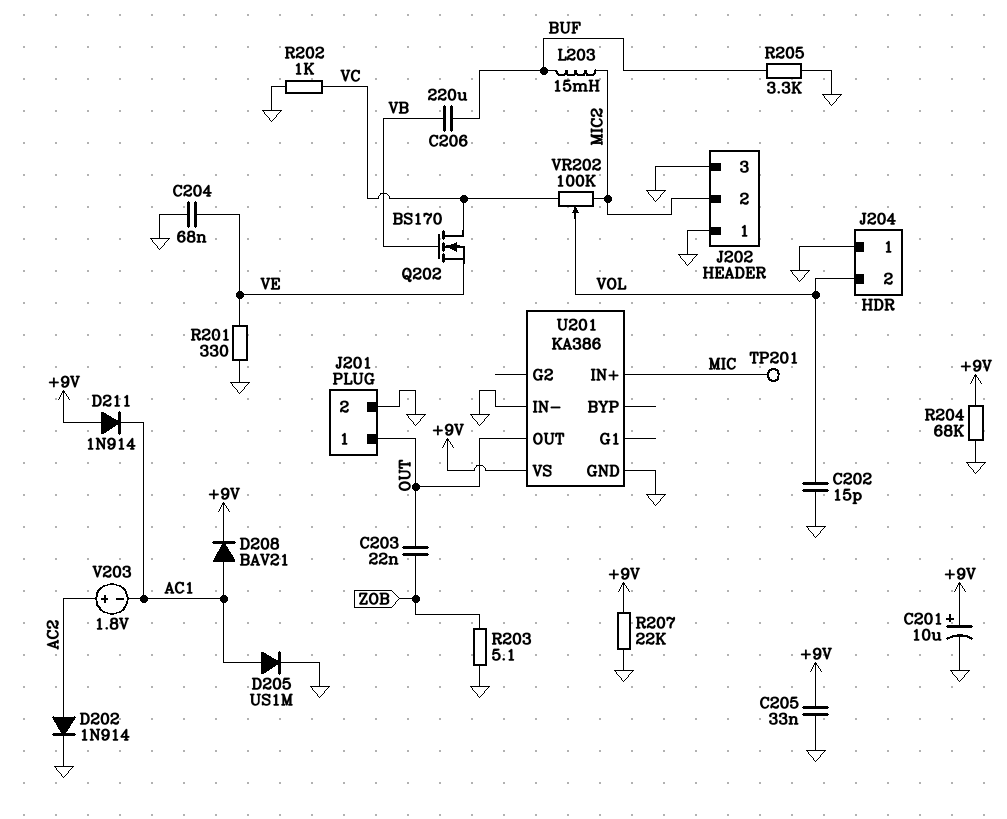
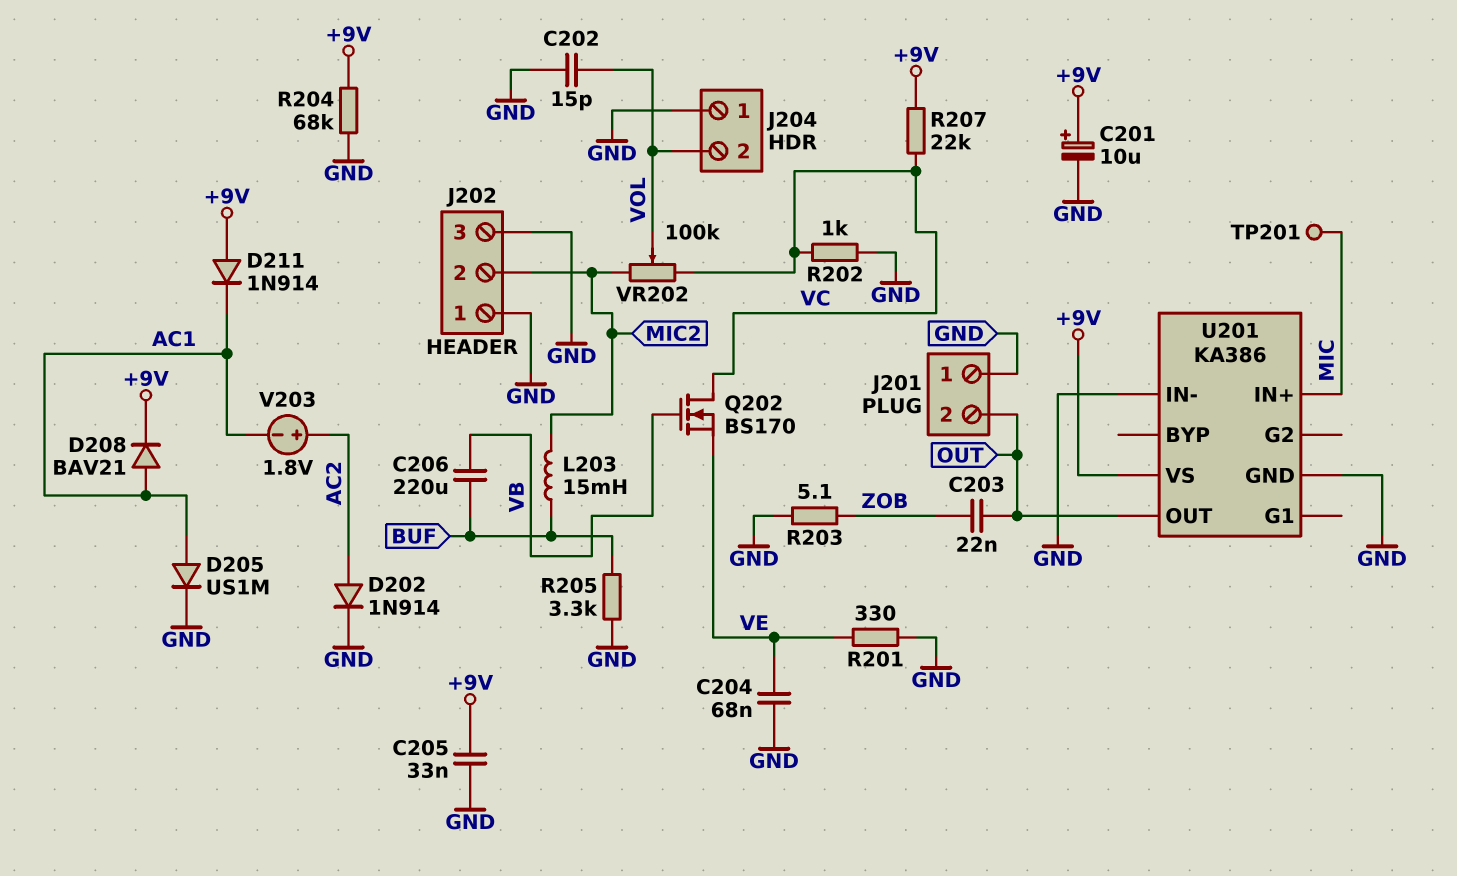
J201 pin 1: OUT -> GND
J201 pin 2: GND -> OUT
R207: 22k (+9V, GND) -> 22k (+9V, VC)

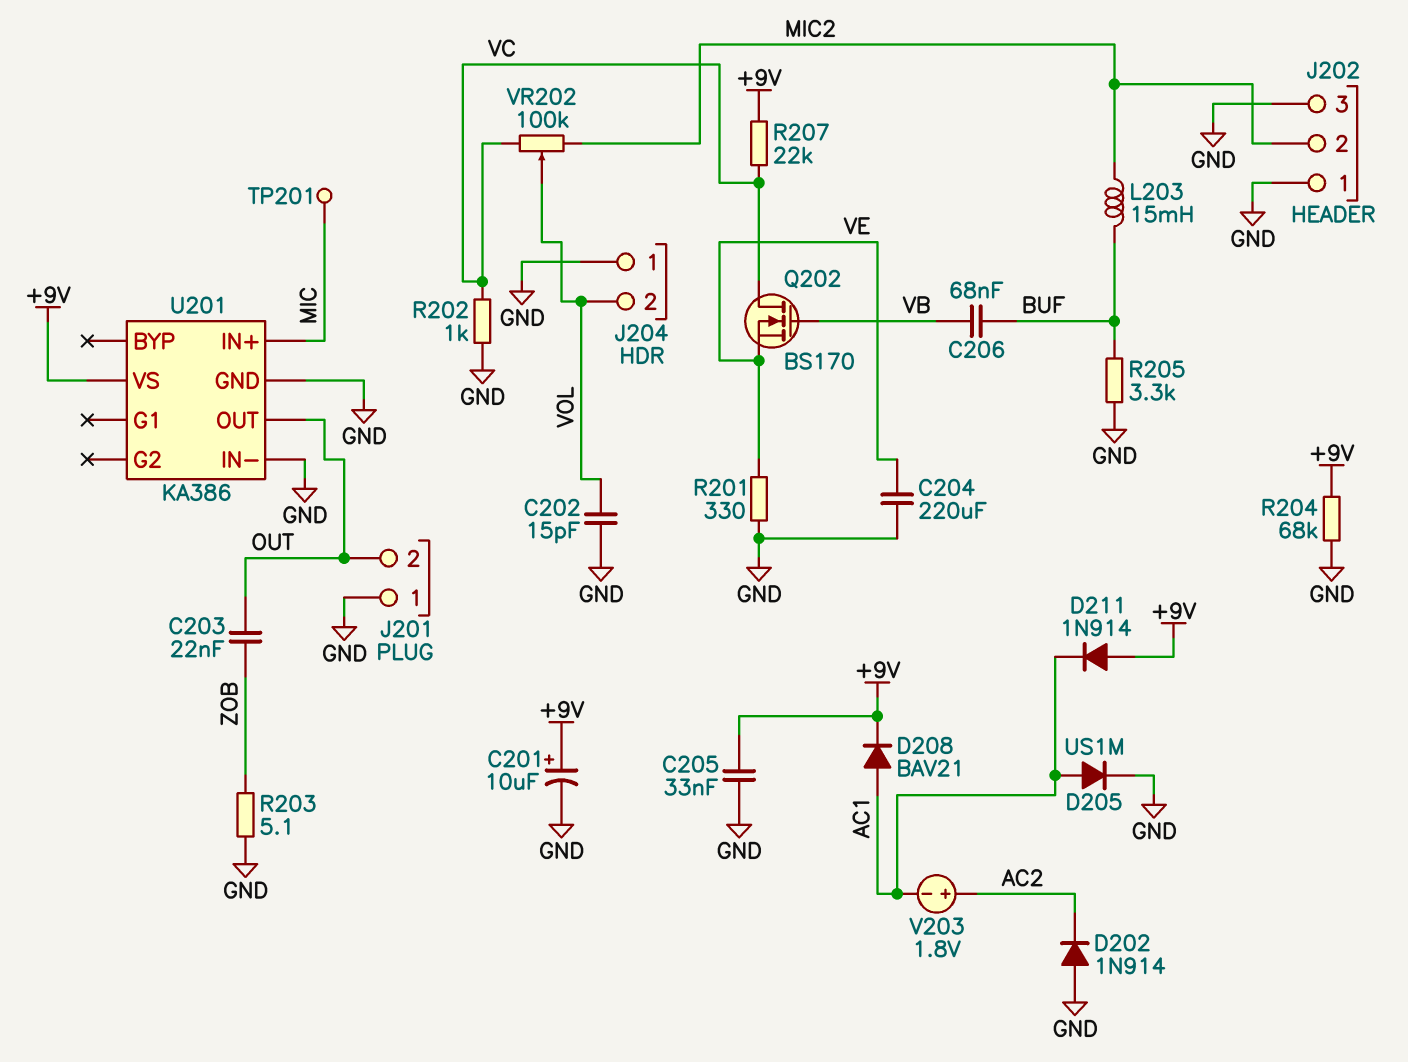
C204: 68nF (GND, VE) -> 220uF (GND, VE)
C206: 220uF (BUF, VB) -> 68nF (BUF, VB)
D202: diode 1N914 (A AC2, K GND) -> diode 1N914 (A GND, K AC2)

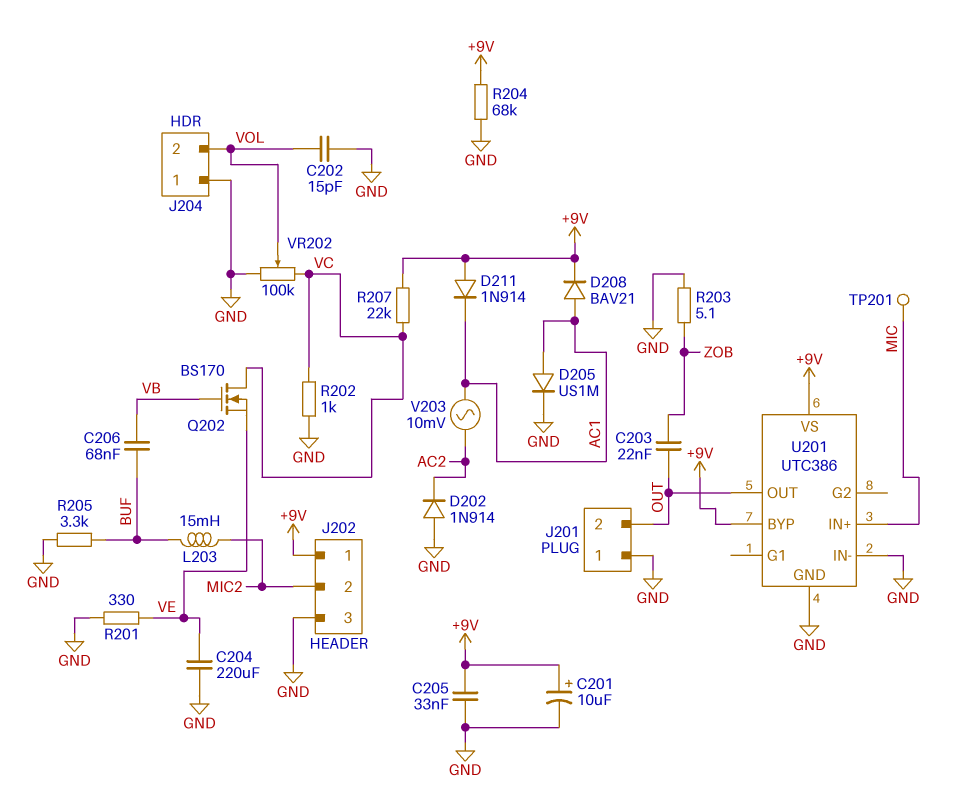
J202 pin 1: GND -> +9V
U201: KA386 -> UTC386
U201 pin BYP: none -> +9V
V203: 1.8V (plus AC2, minus AC1) -> AC 10mV (AC1, AC2)
VR202: 100k (MIC2, VC, wiper VOL) -> 100k (GND, VC, wiper VOL)

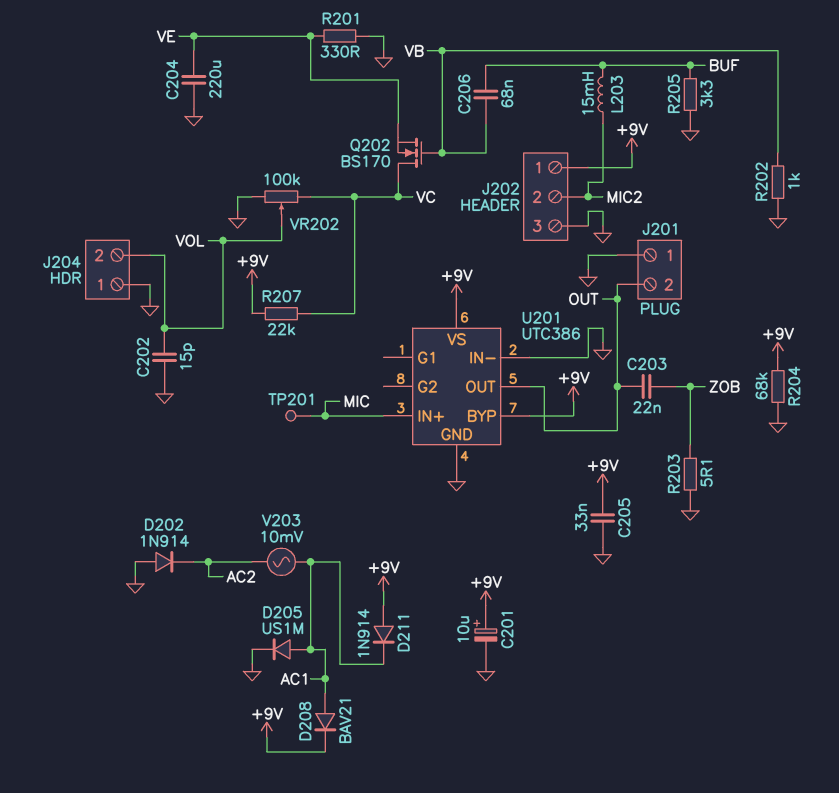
R202: 1k (GND, VC) -> 1k (GND, VB)

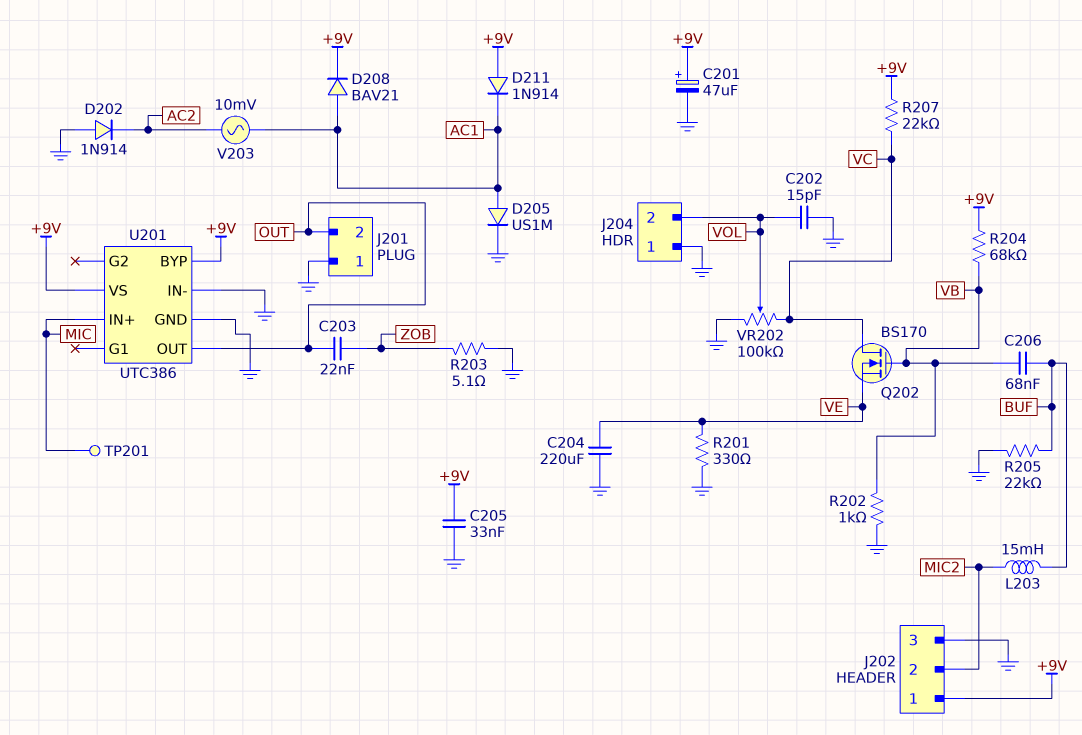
C201: 10uF (plus +9V, minus GND) -> 47uF (plus +9V, minus GND)
R204: 68k (+9V, GND) -> 68k (+9V, VB)
R205: 3.3k (BUF, GND) -> 22k (BUF, GND)

